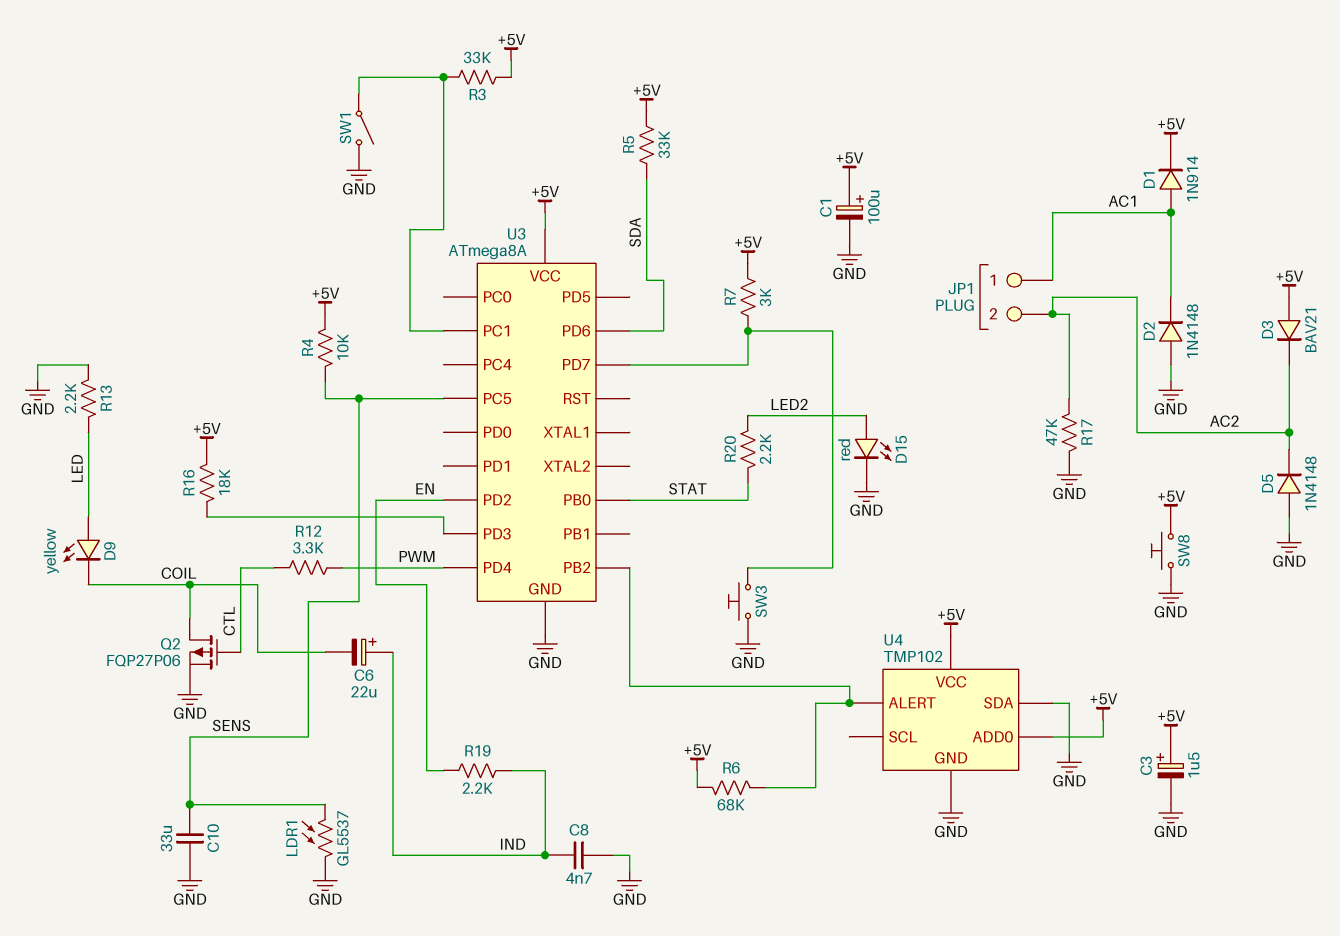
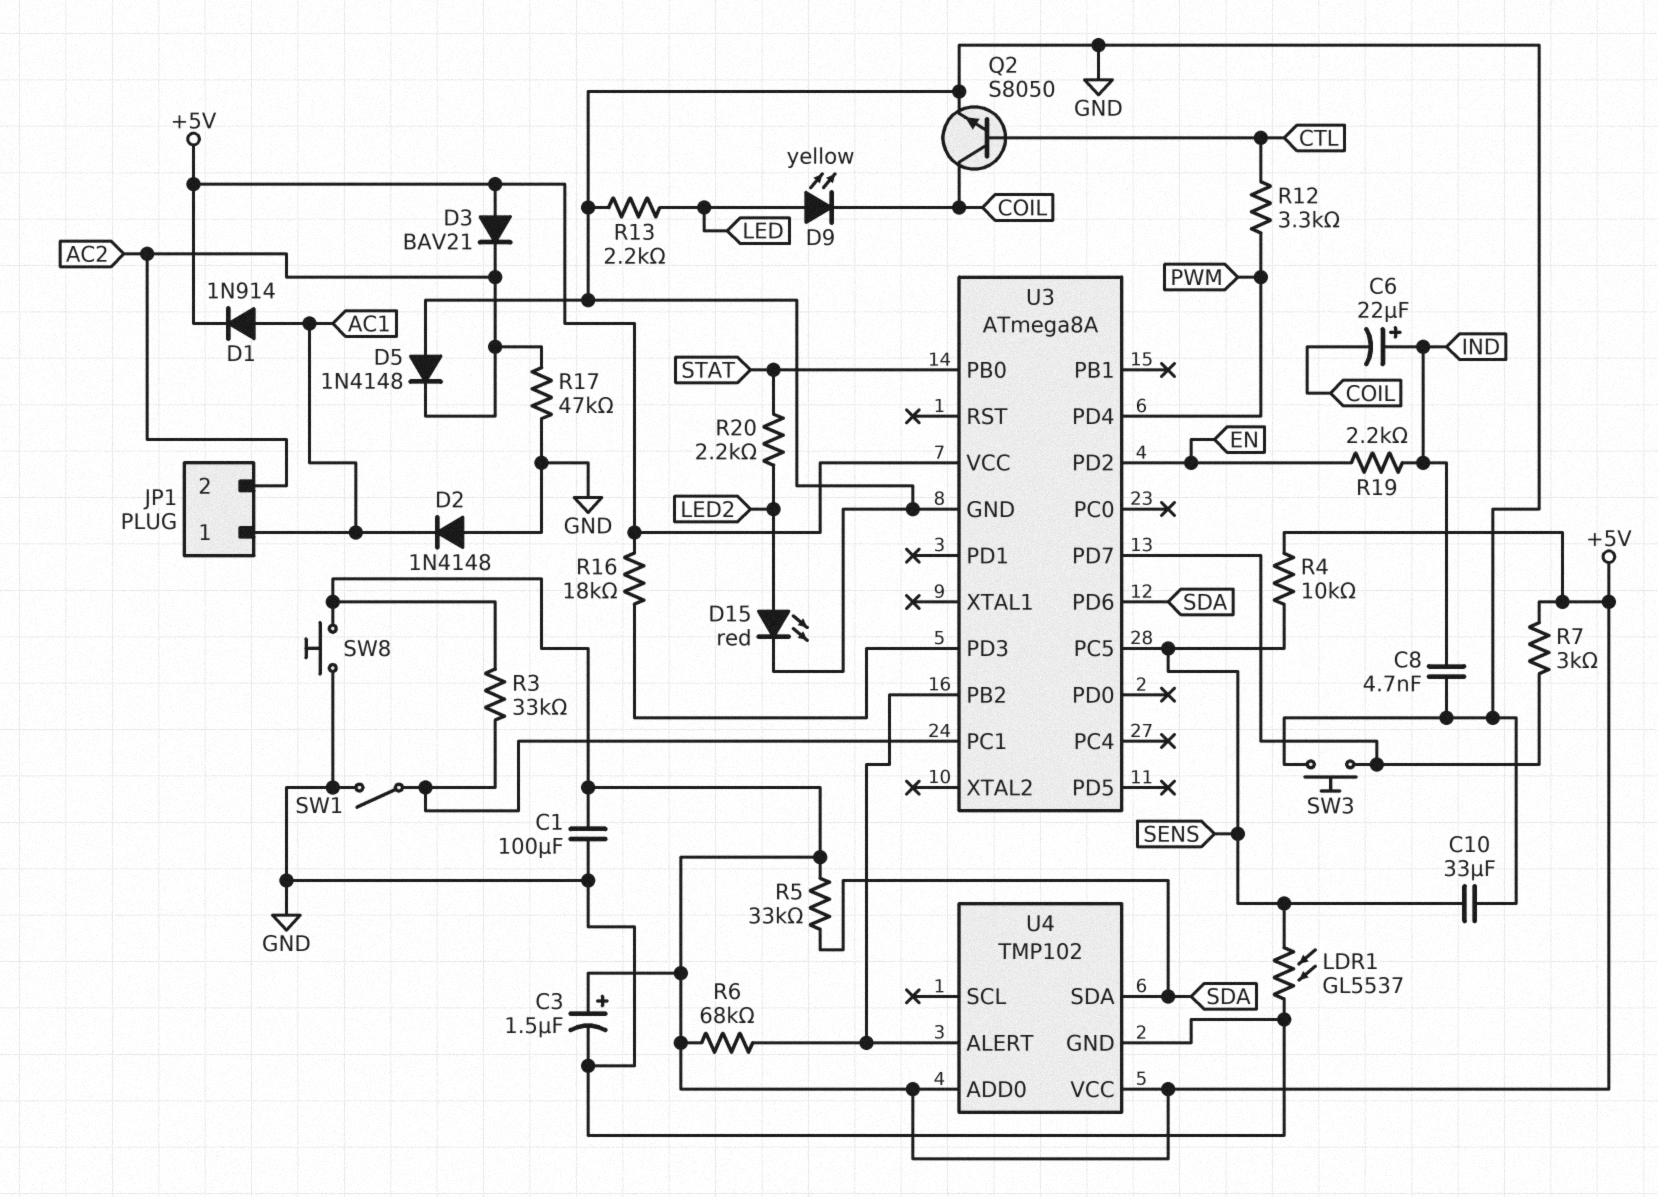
C1: 100uF (plus +5V, minus GND) -> 100uF (+5V, GND)
Q2: PMOS FQP27P06 (G CTL, D COIL, S GND) -> NPN S8050 (B CTL, C COIL, E GND)
U4 pin SDA: GND -> SDA

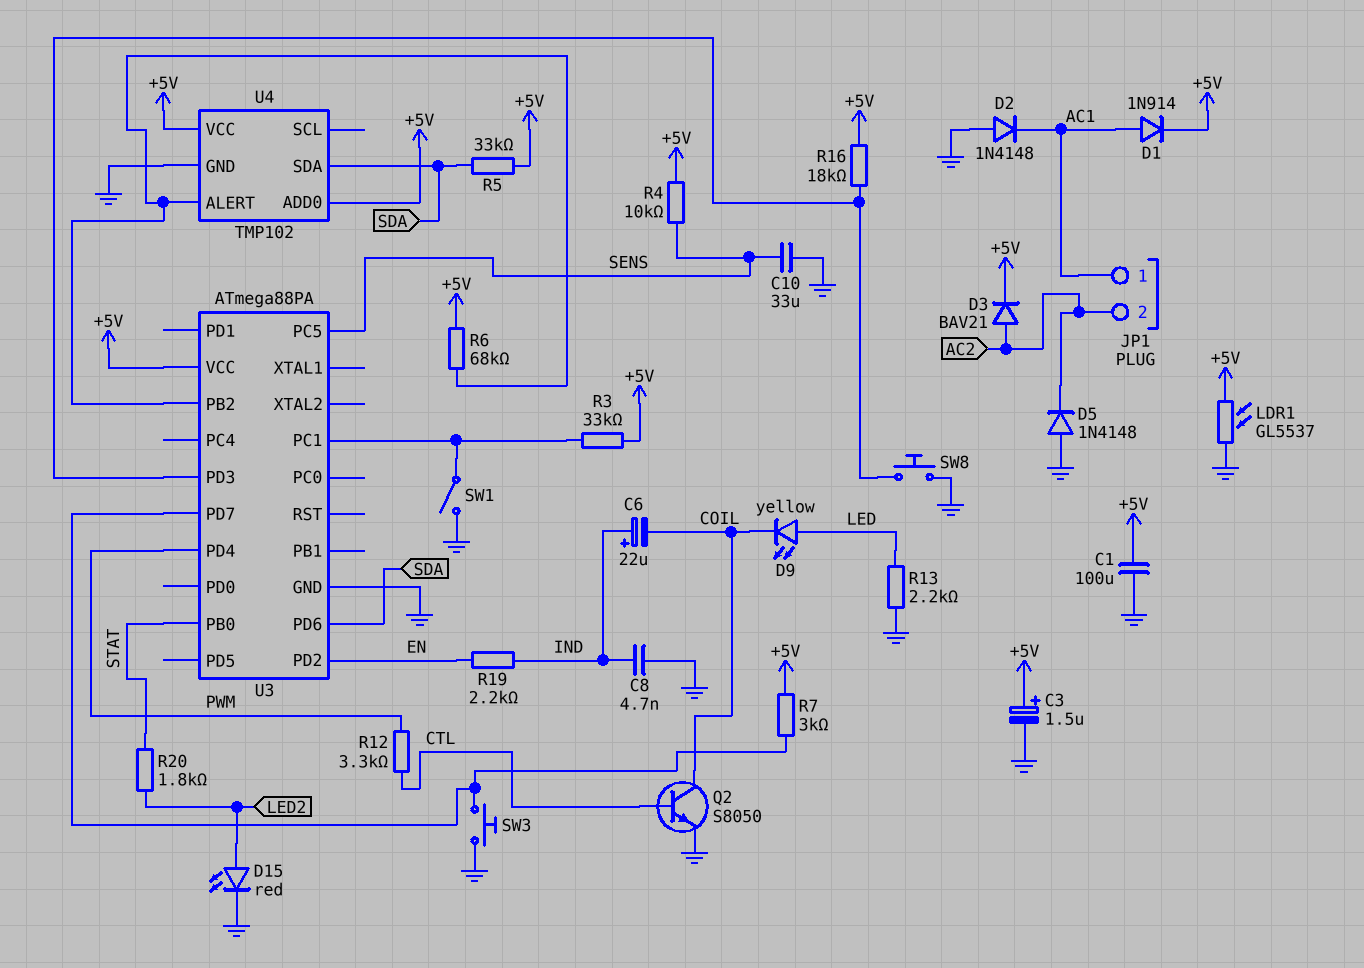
D3: diode BAV21 (A +5V, K AC2) -> diode BAV21 (A AC2, K +5V)
LDR1: GL5537 (GND, SENS) -> GL5537 (+5V, GND)
R17: 47k (AC2, GND) -> none
R20: 2.2k (LED2, STAT) -> 1.8k (LED2, STAT)
SW8: button (+5V, GND) -> button (GND, U3/PD3)
U3: ATmega8A -> ATmega88PA

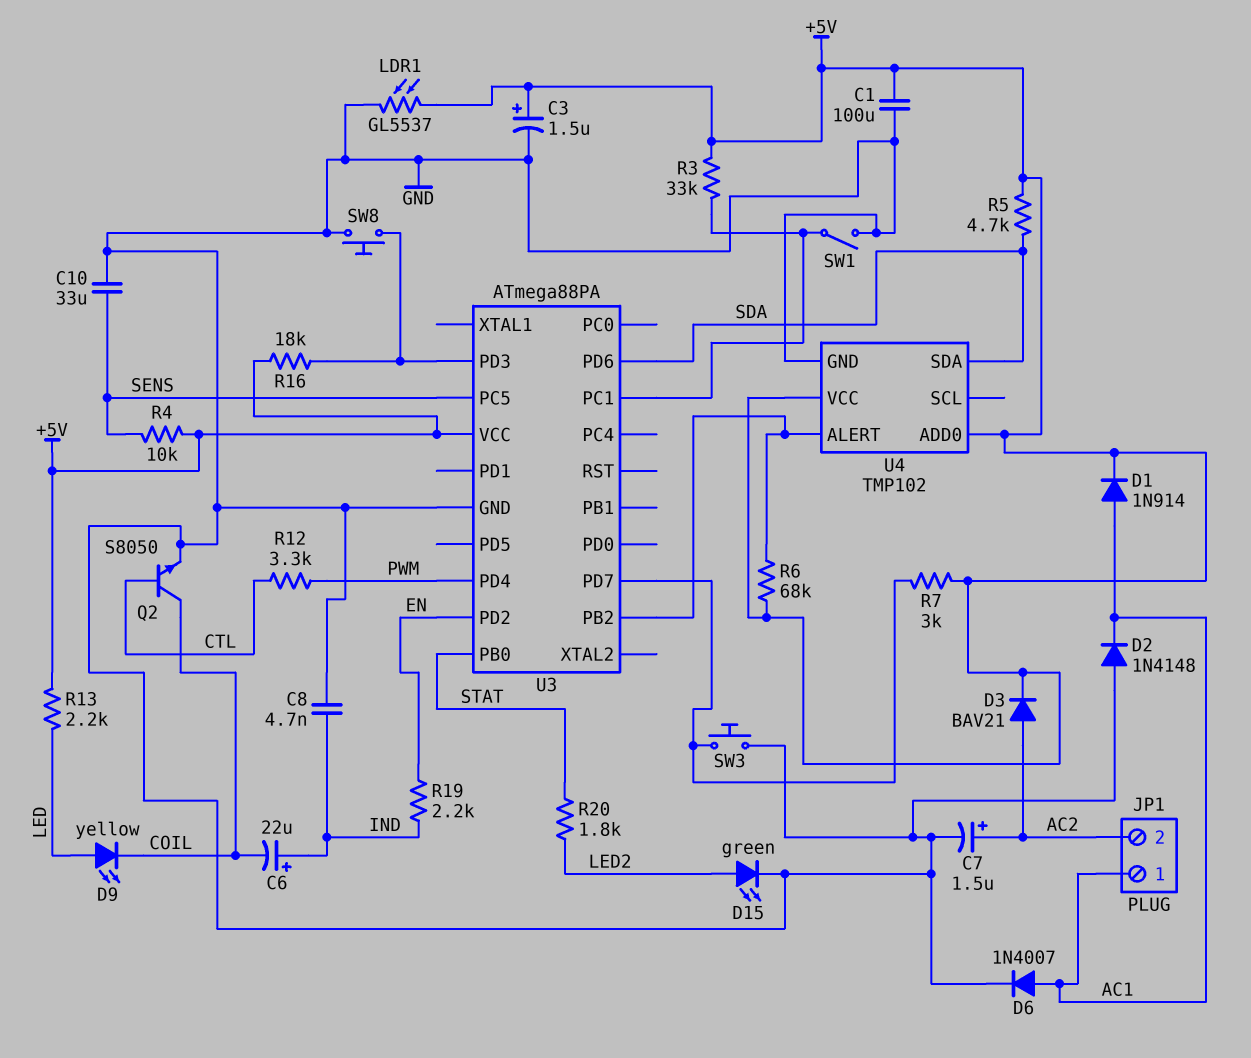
C7: none -> 1.5uF (plus AC2, minus GND)
D5: diode 1N4148 (A GND, K AC2) -> none
D6: none -> diode 1N4007 (A AC1, K GND)
D15: LED red (A LED2, K GND) -> LED green (A LED2, K GND)
R5: 33k (+5V, SDA) -> 4.7k (+5V, SDA)
R13: 2.2k (GND, LED) -> 2.2k (+5V, LED)

